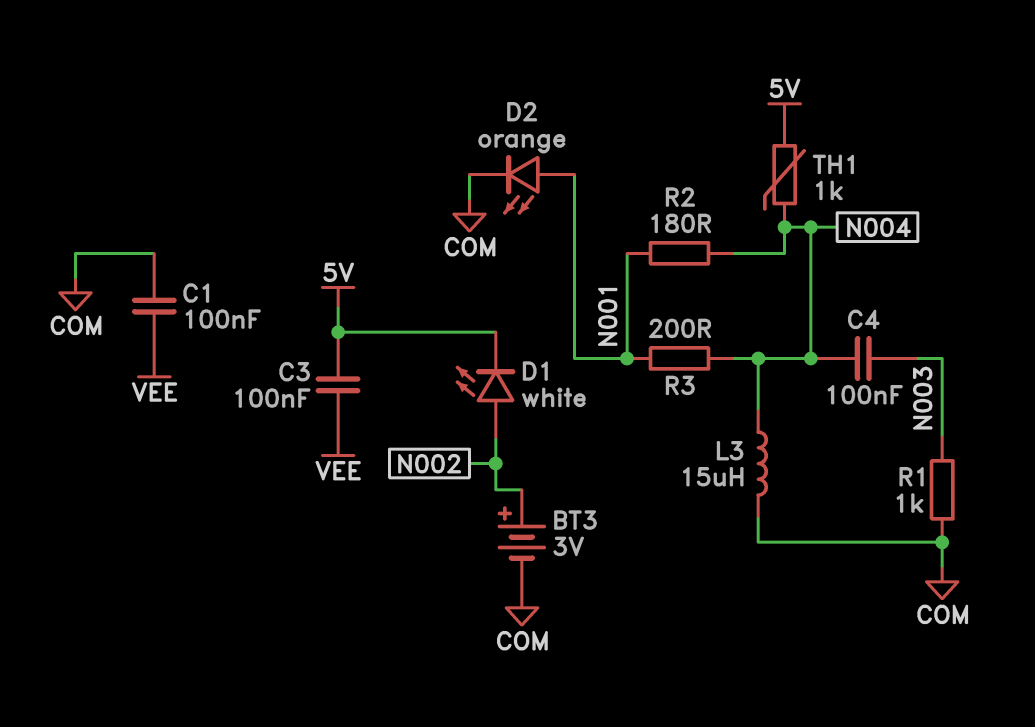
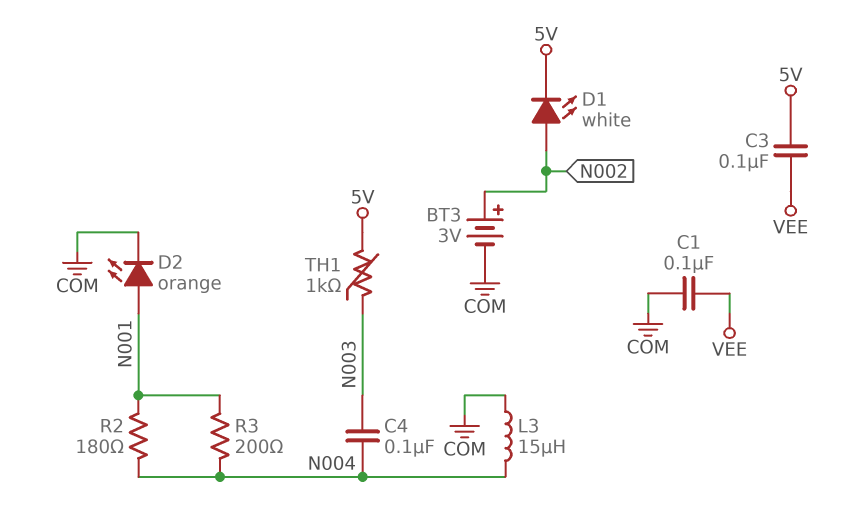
R1: 1k (COM, N003) -> none
TH1: 1k (5V, N004) -> 1k (5V, N003)

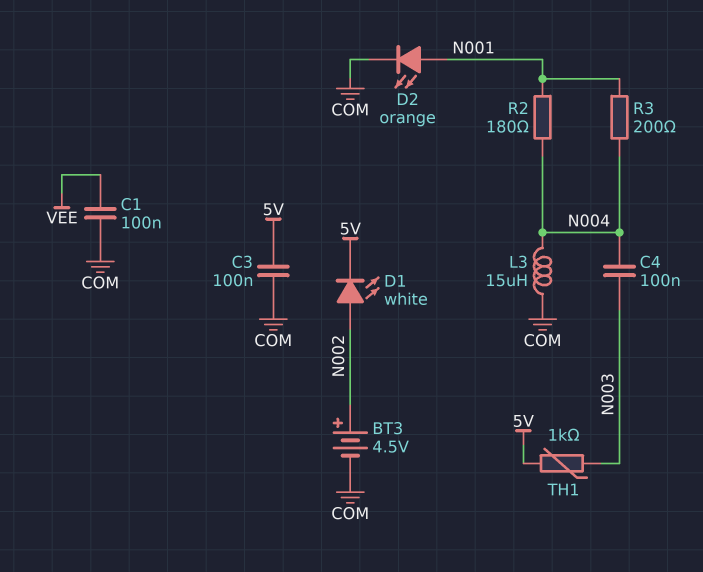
BT3: 3V (plus N002, minus COM) -> 4.5V (plus N002, minus COM)
C3: 100nF (5V, VEE) -> 100nF (5V, COM)

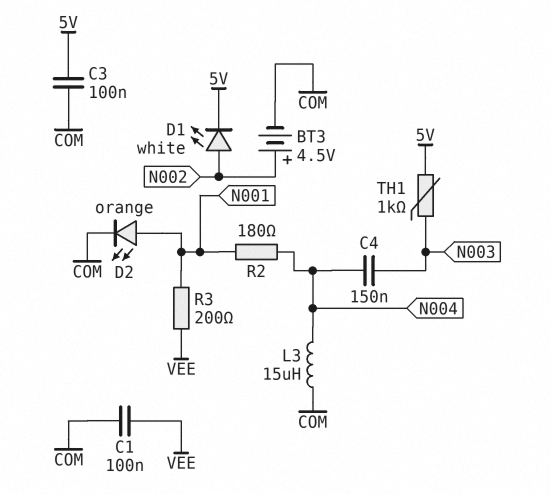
C4: 100nF (N003, N004) -> 150nF (N003, N004)
R3: 200 (N001, N004) -> 200 (N001, VEE)

